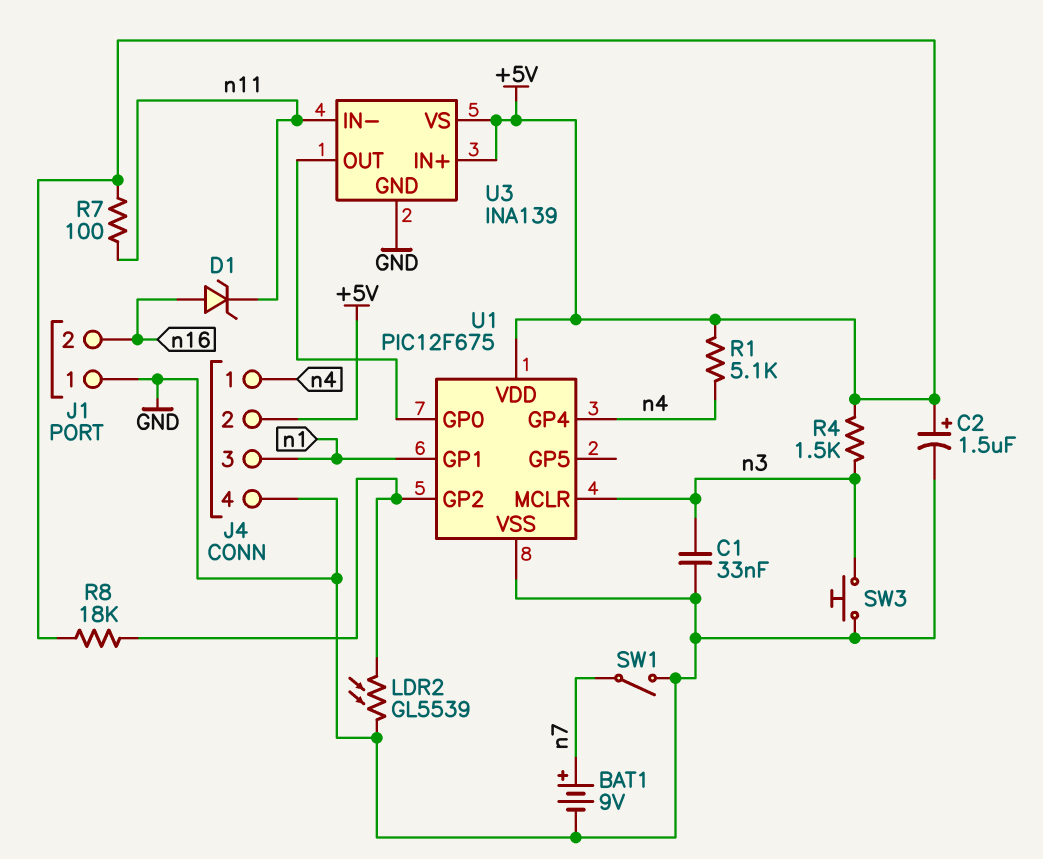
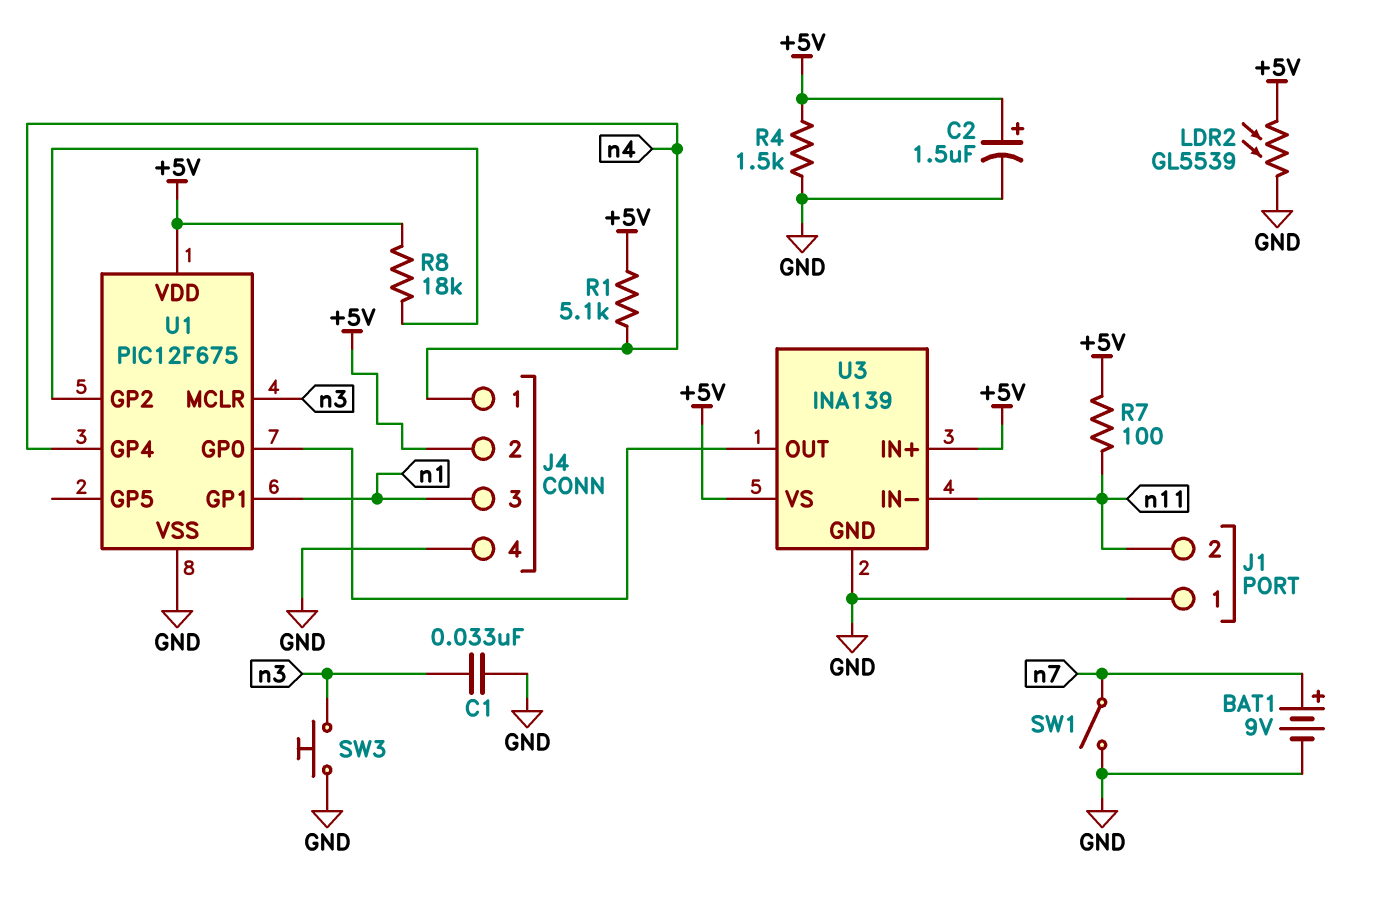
D1: zener (A n16, K n11) -> none
J1 pin 2: n16 -> n11
LDR2: GL5539 (GND, U1/GP2) -> GL5539 (+5V, GND)
R4: 1.5k (+5V, n3) -> 1.5k (+5V, GND)

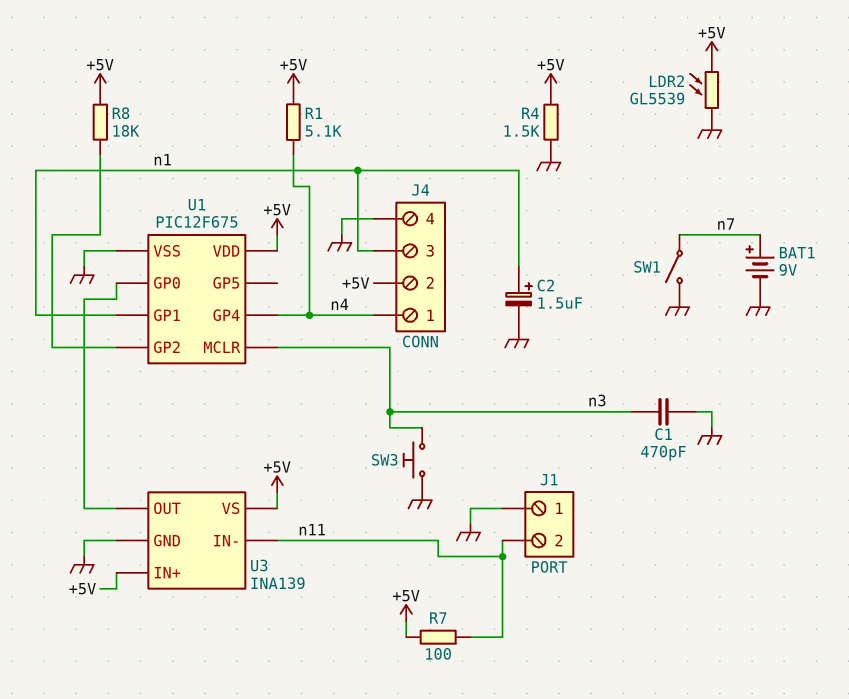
C1: 33nF (GND, n3) -> 470pF (GND, n3)
C2: 1.5uF (plus +5V, minus GND) -> 1.5uF (plus n1, minus GND)

